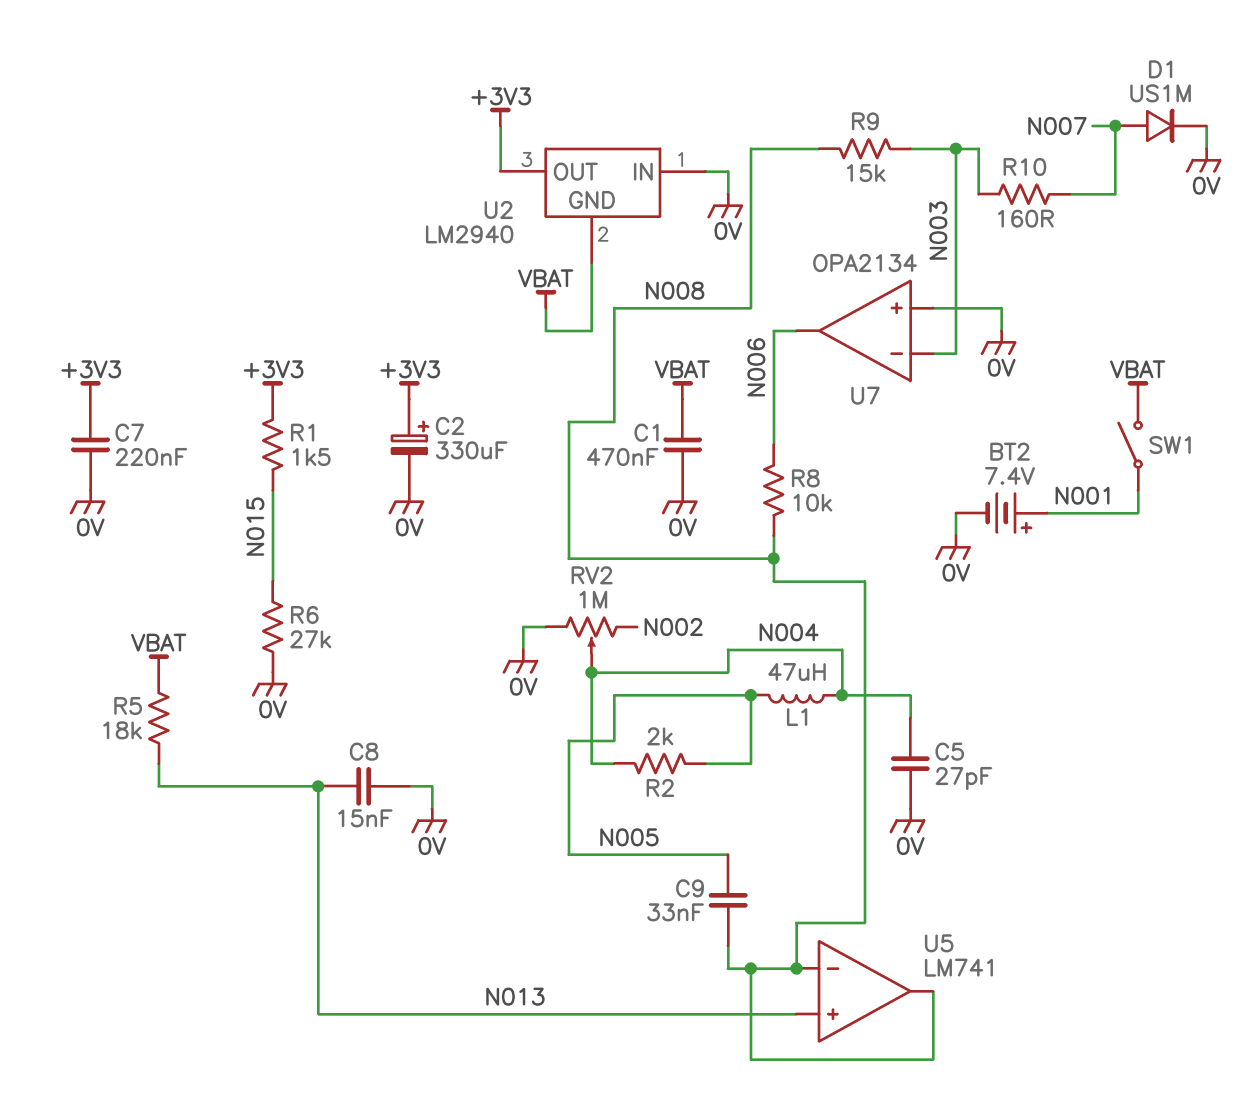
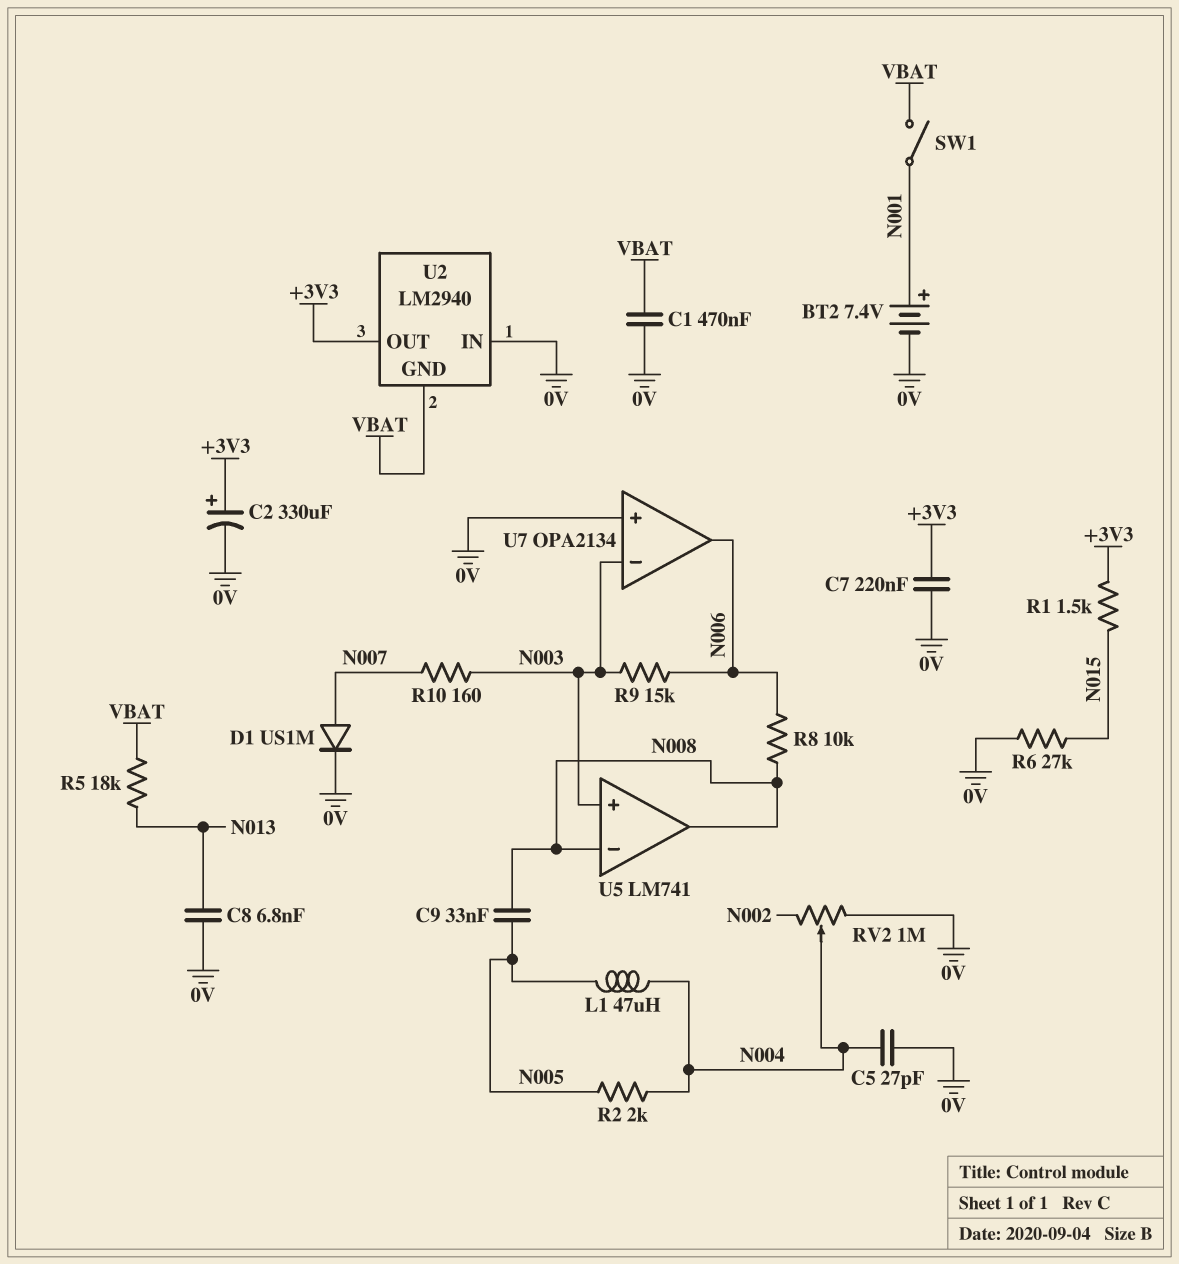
C8: 15nF (0V, N013) -> 6.8nF (0V, N013)
R9: 15k (N003, N008) -> 15k (N003, N006)
U5 pin in+: N013 -> N003

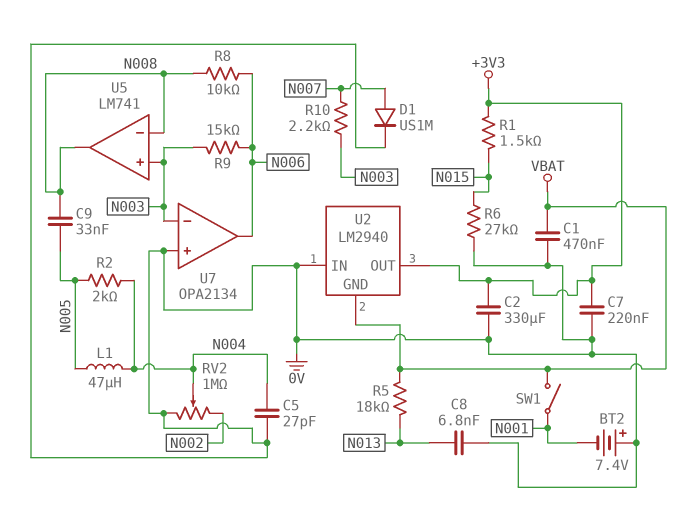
BT2: 7.4V (plus N001, minus 0V) -> 7.4V (plus 0V, minus N001)
C2: 330uF (plus +3V3, minus 0V) -> 330uF (+3V3, 0V)
R10: 160 (N003, N007) -> 2.2k (N003, N007)

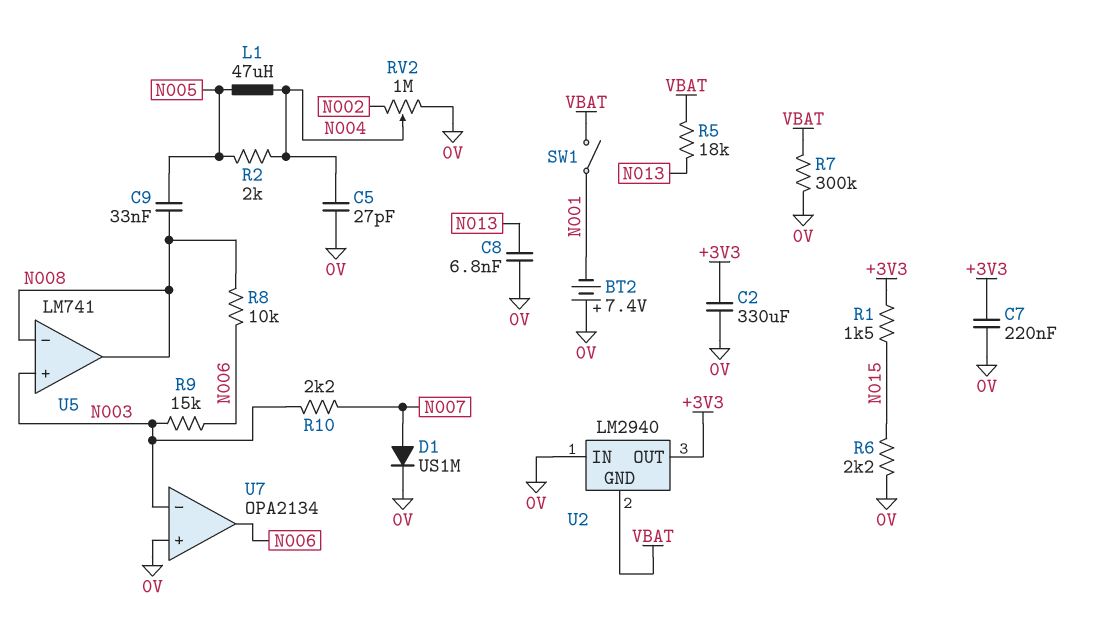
C1: 470nF (0V, VBAT) -> none
R6: 27k (0V, N015) -> 2.2k (0V, N015)
R7: none -> 300k (0V, VBAT)

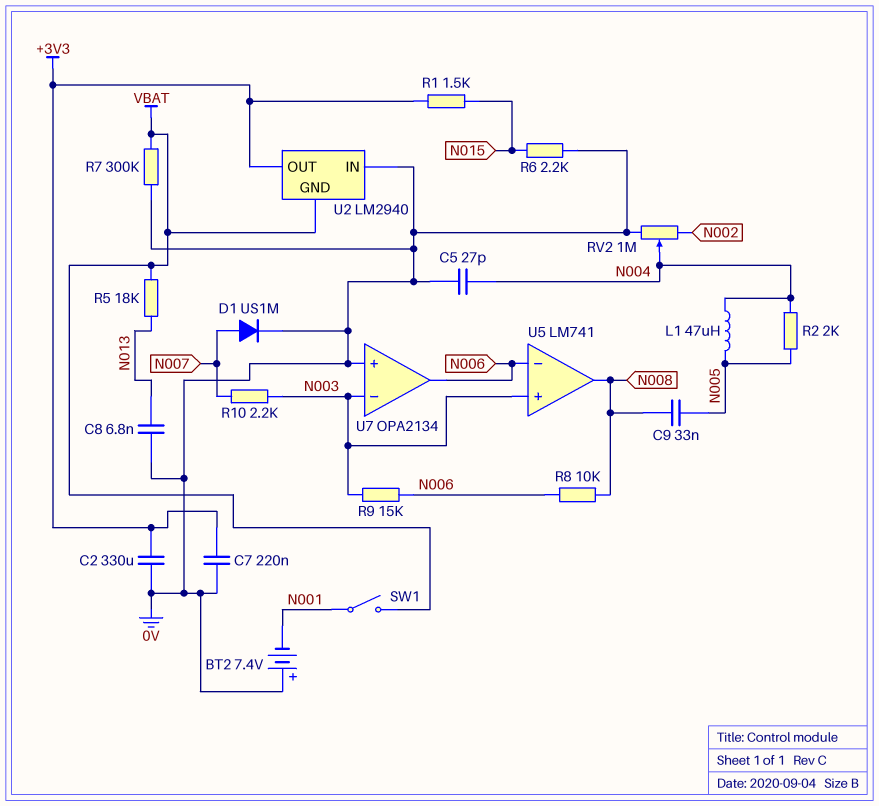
U5 pin in-: N008 -> N006

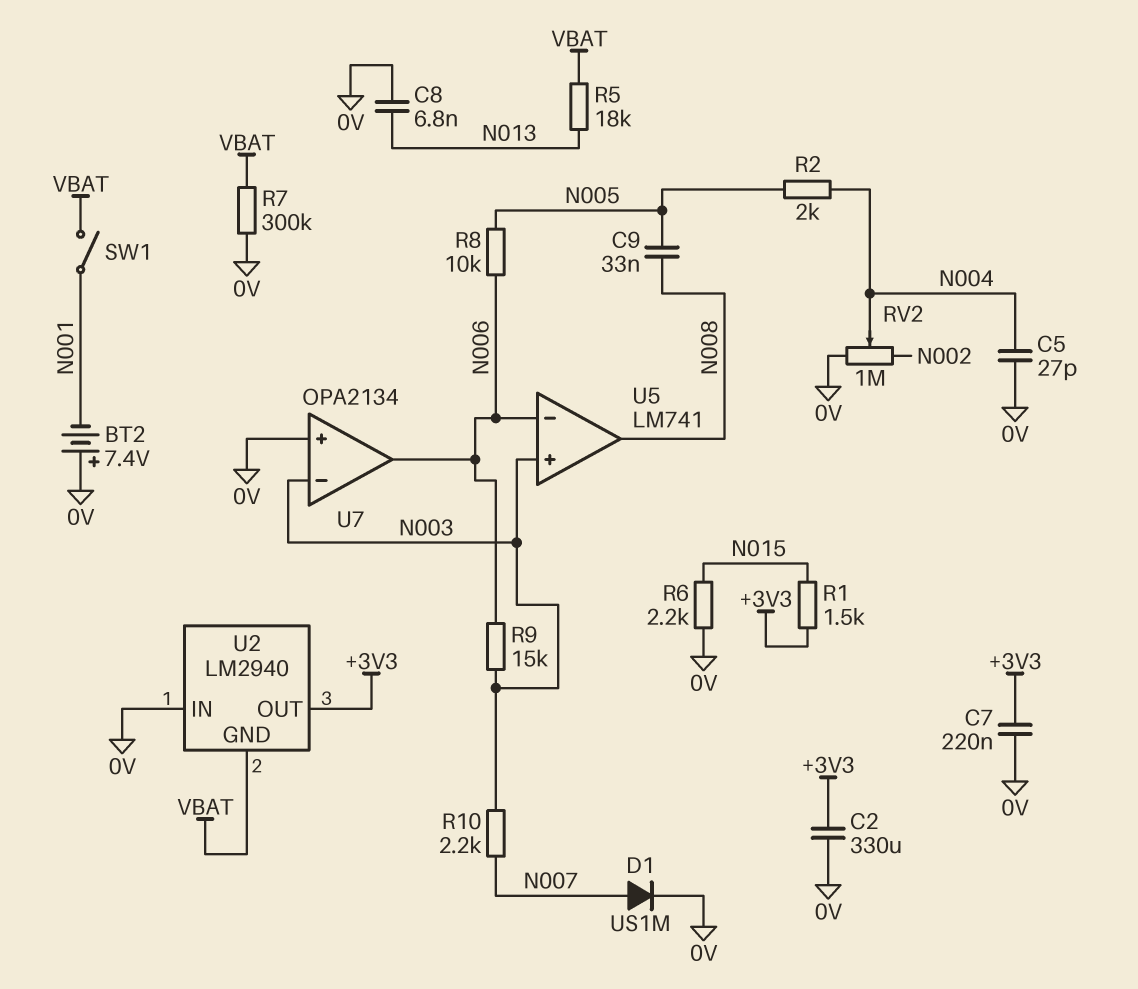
L1: 47uH (N004, N005) -> none
R8: 10k (N006, N008) -> 10k (N005, N006)

